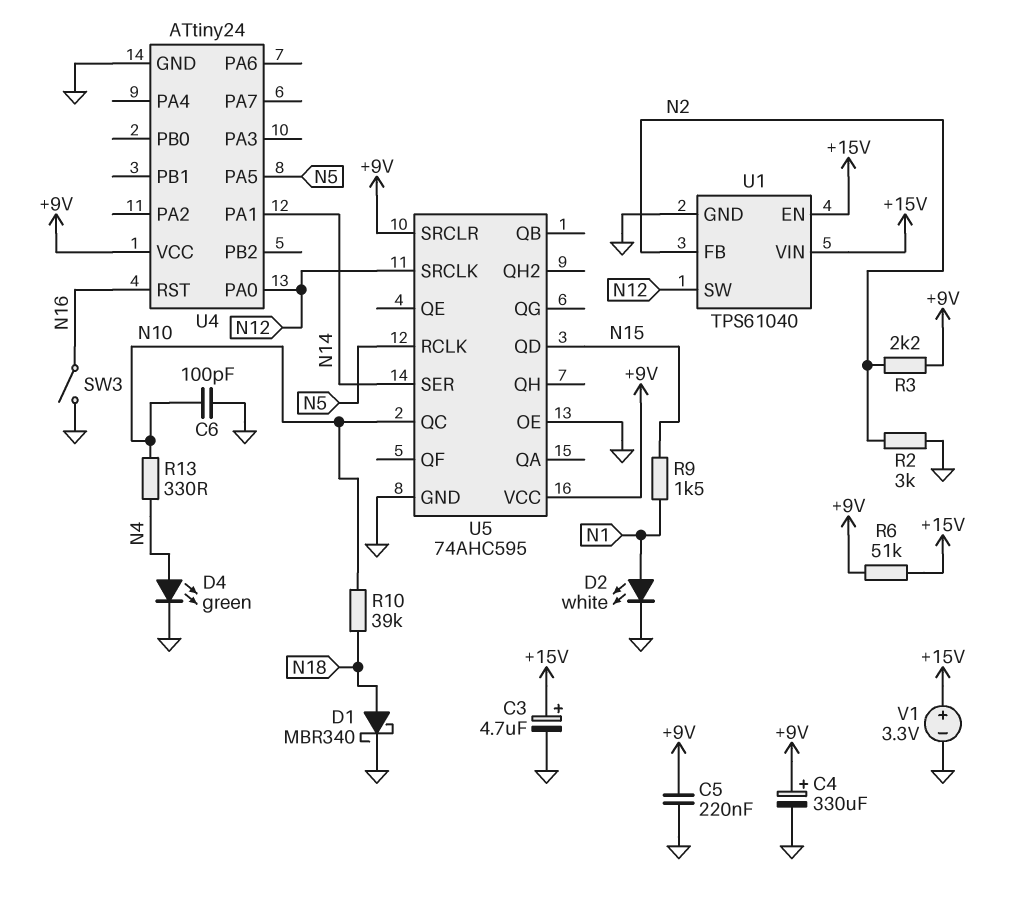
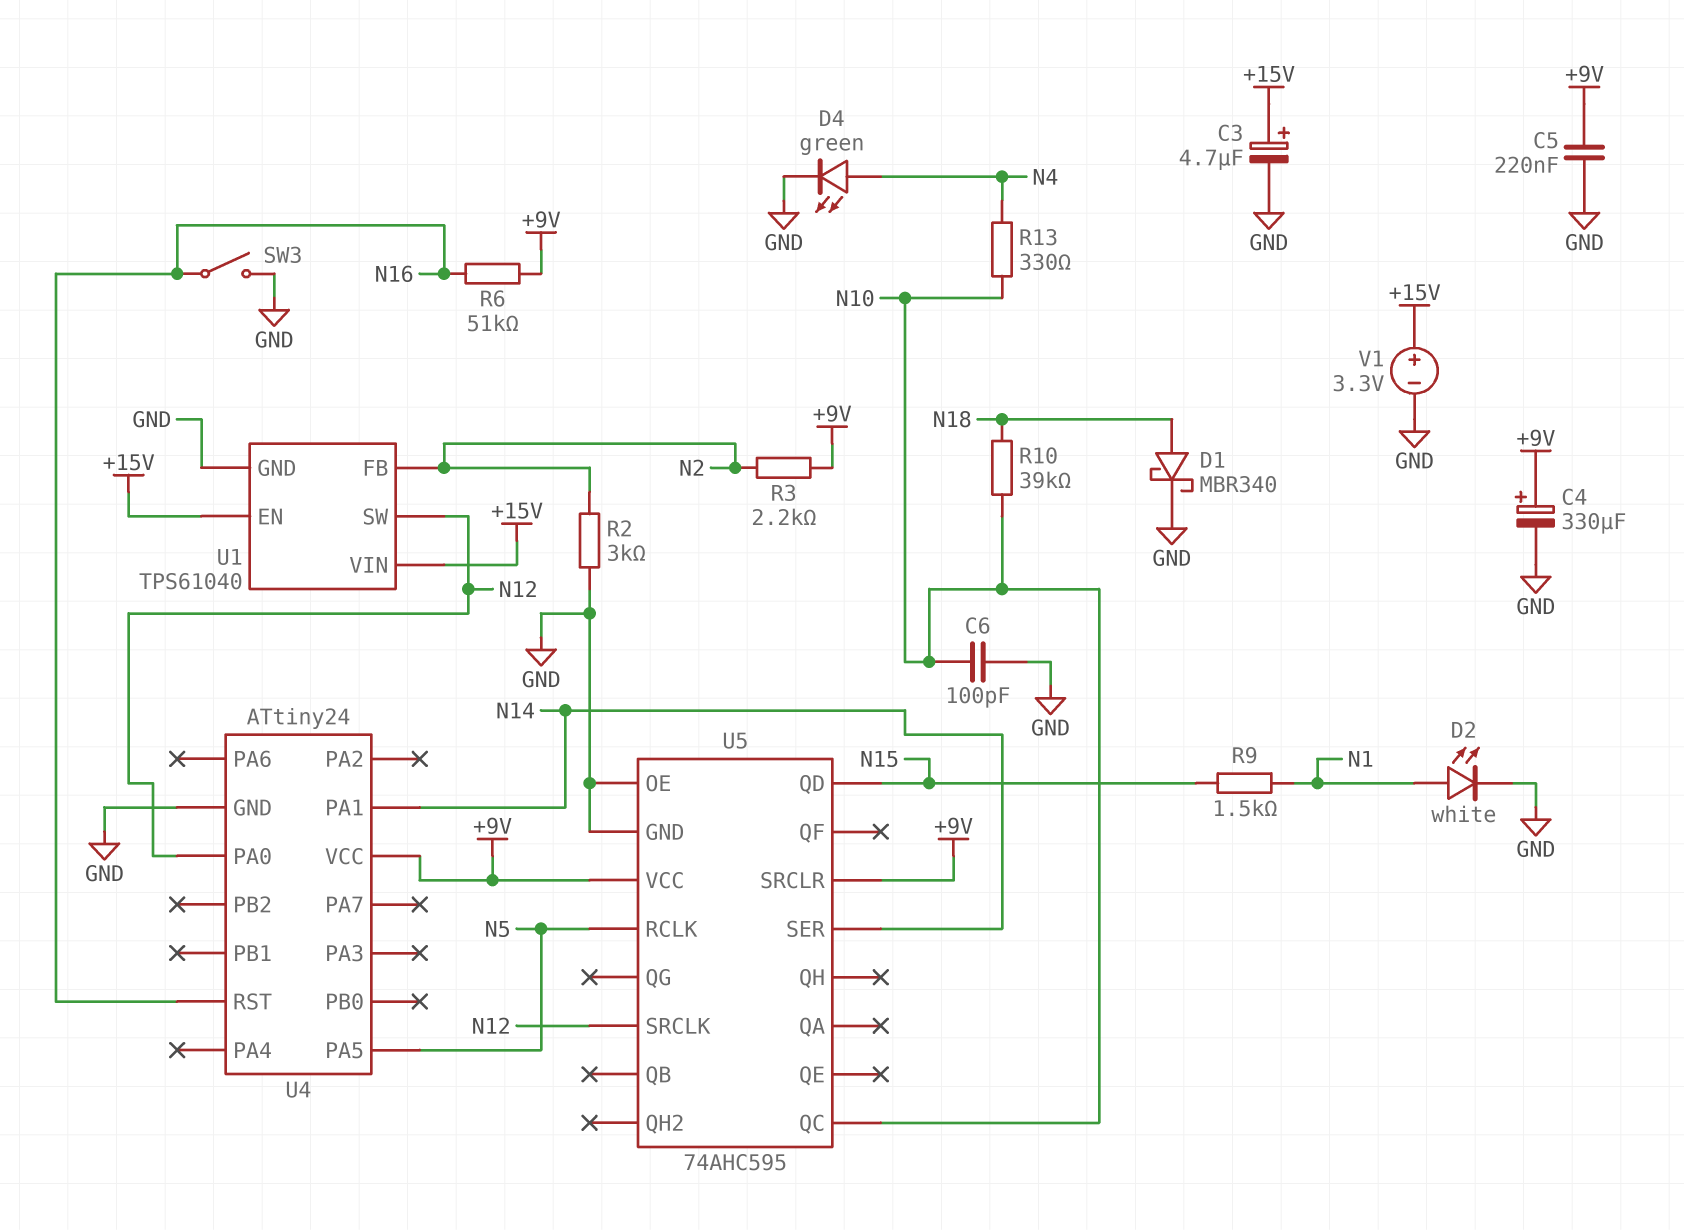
R6: 51k (+9V, +15V) -> 51k (+9V, N16)

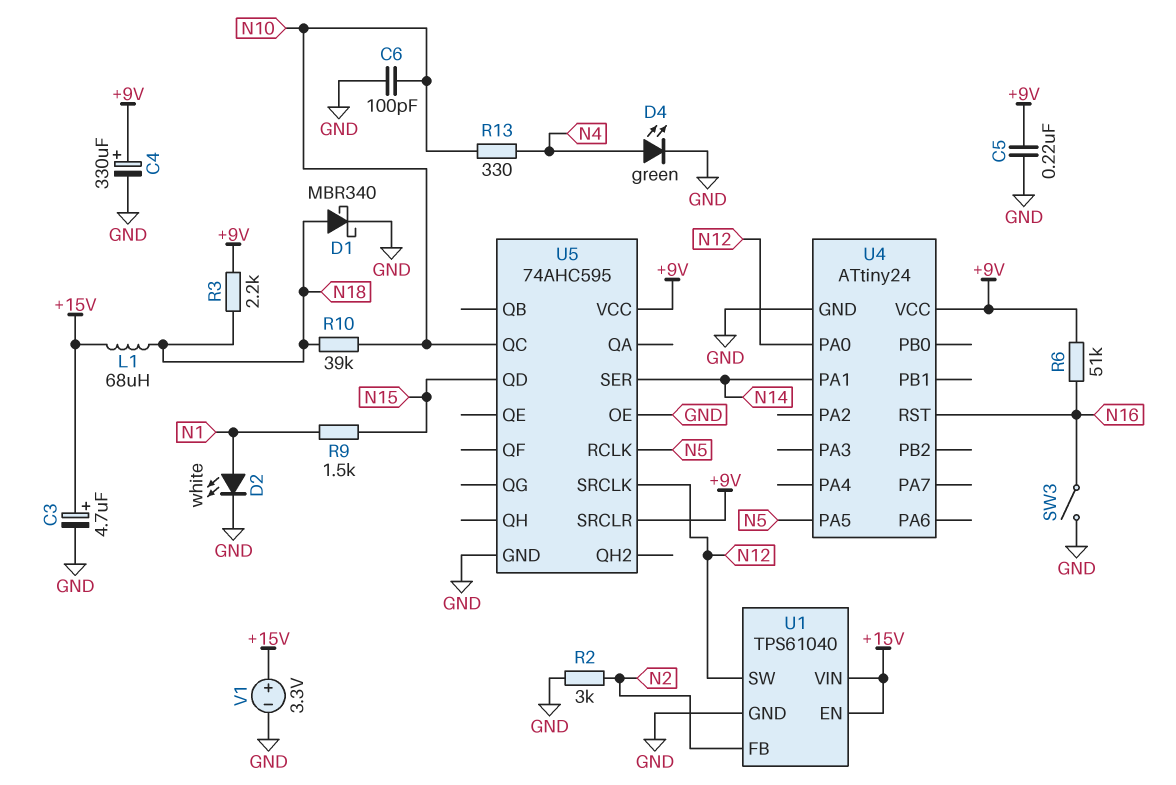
L1: none -> 68uH (+15V, N18)
R3: 2.2k (+9V, N2) -> 2.2k (+9V, N18)

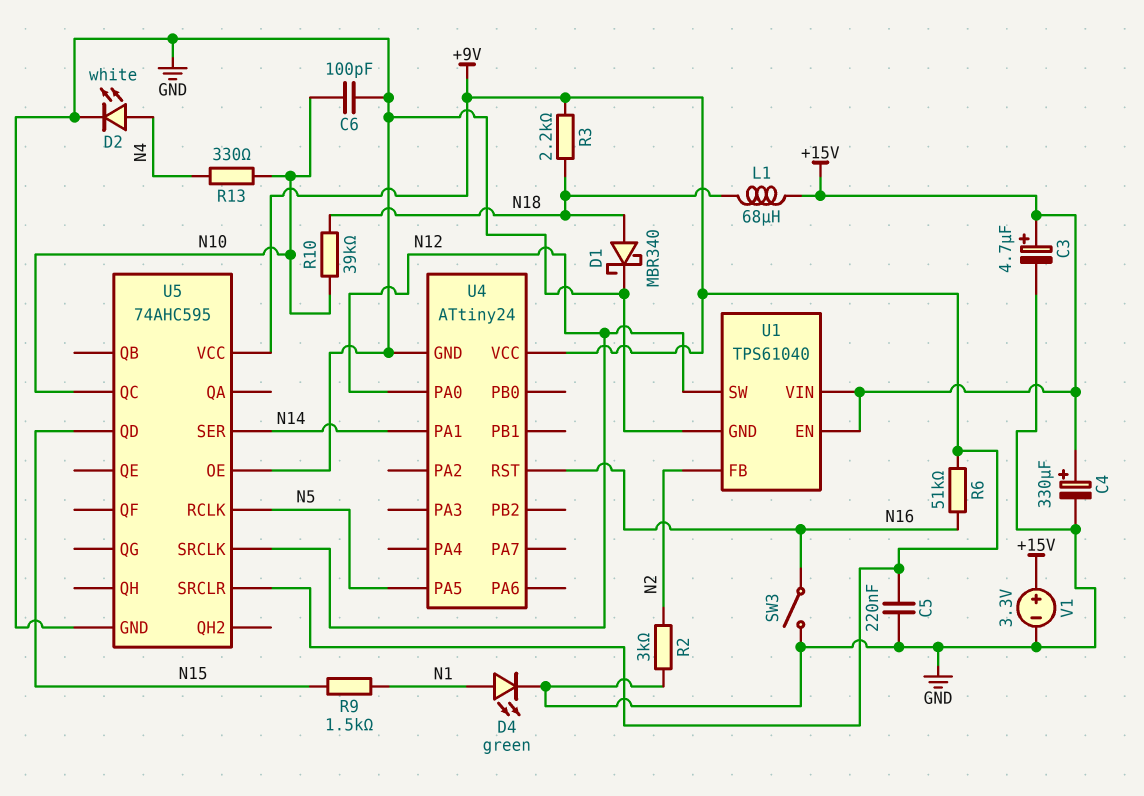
C4: 330uF (plus +9V, minus GND) -> 330uF (plus +15V, minus GND)
D2: LED white (A N1, K GND) -> LED white (A N4, K GND)
D4: LED green (A N4, K GND) -> LED green (A N1, K GND)

